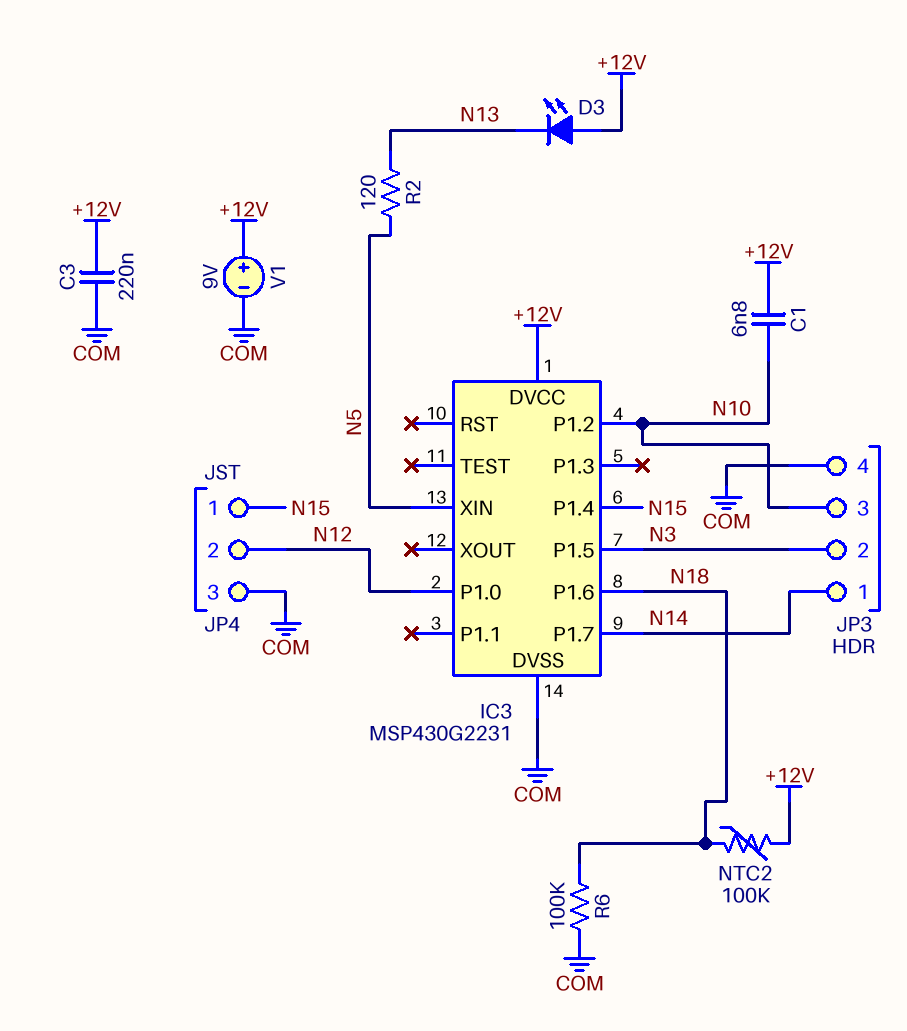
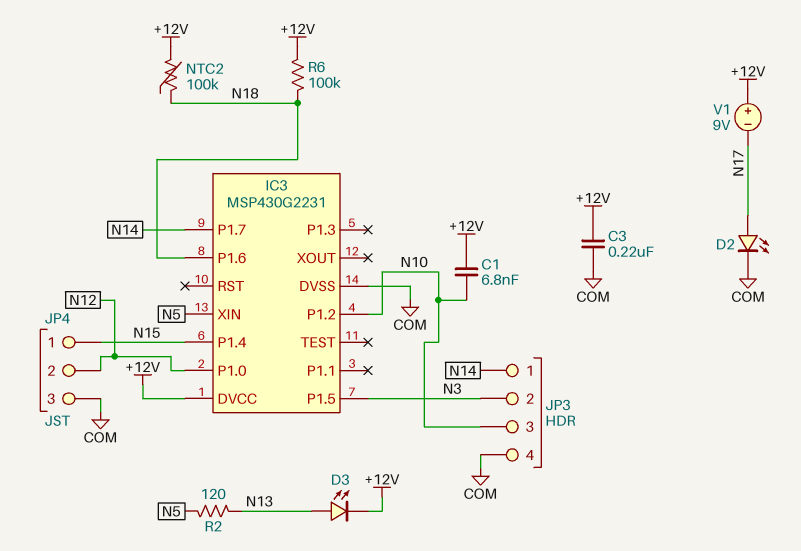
D2: none -> LED (A N17, K COM)
D3: LED (A +12V, K N13) -> LED (A N13, K +12V)
R6: 100k (COM, N18) -> 100k (+12V, N18)
V1: 9V (plus +12V, minus COM) -> 9V (plus +12V, minus N17)

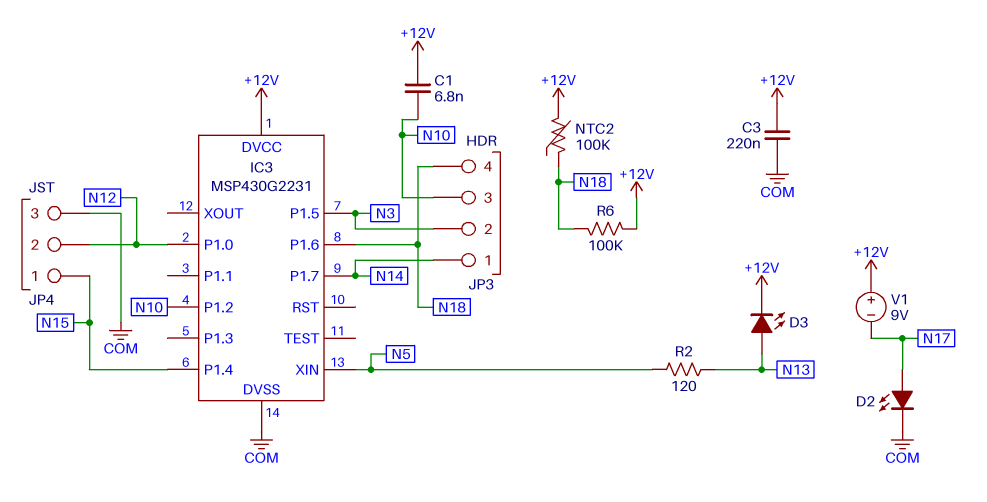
JP3 pin 4: COM -> N18

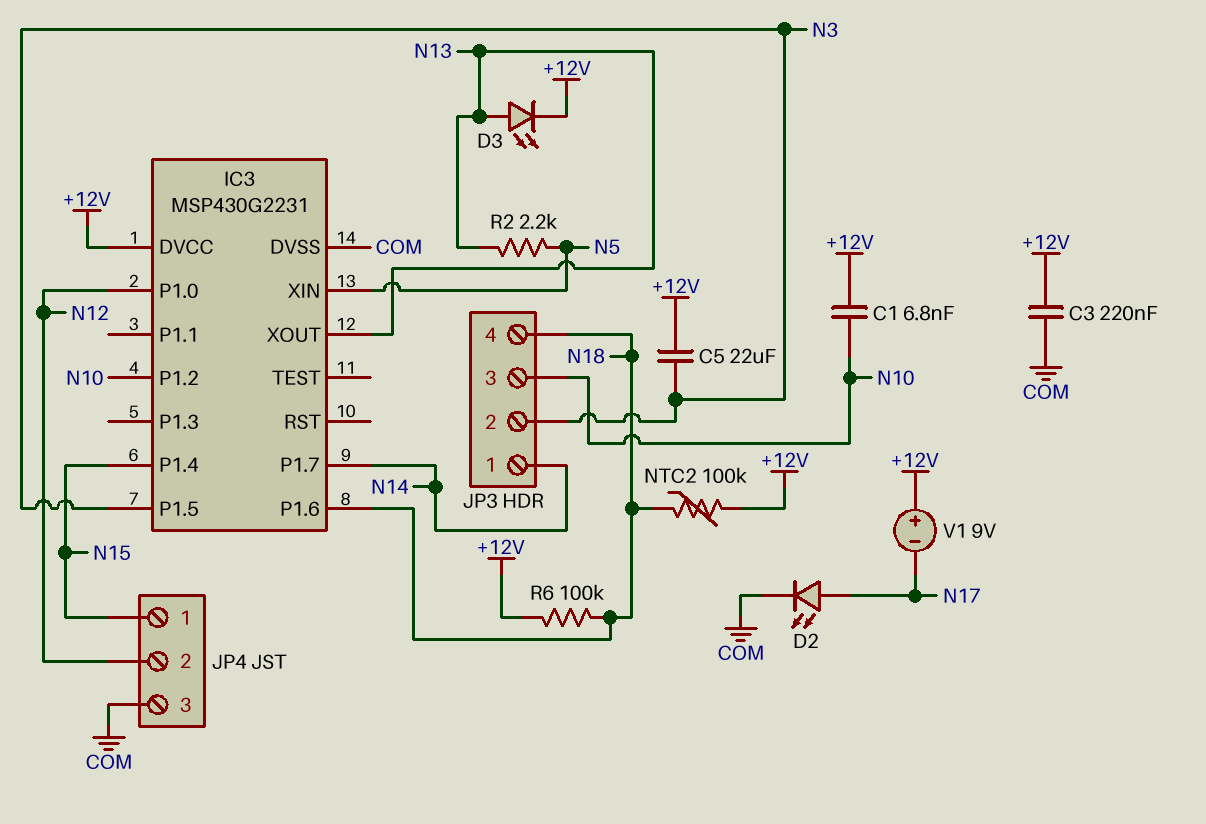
C5: none -> 22uF (+12V, N3)
IC3 pin XOUT: none -> N13
R2: 120 (N5, N13) -> 2.2k (N5, N13)

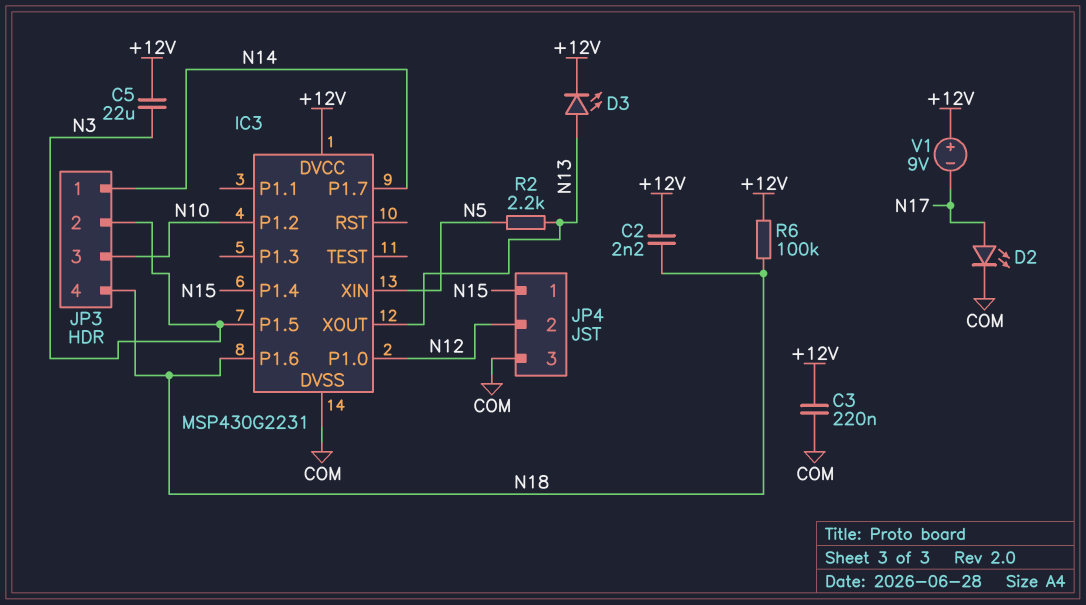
C1: 6.8nF (+12V, N10) -> none
C2: none -> 2.2nF (+12V, N18)
NTC2: 100k (+12V, N18) -> none

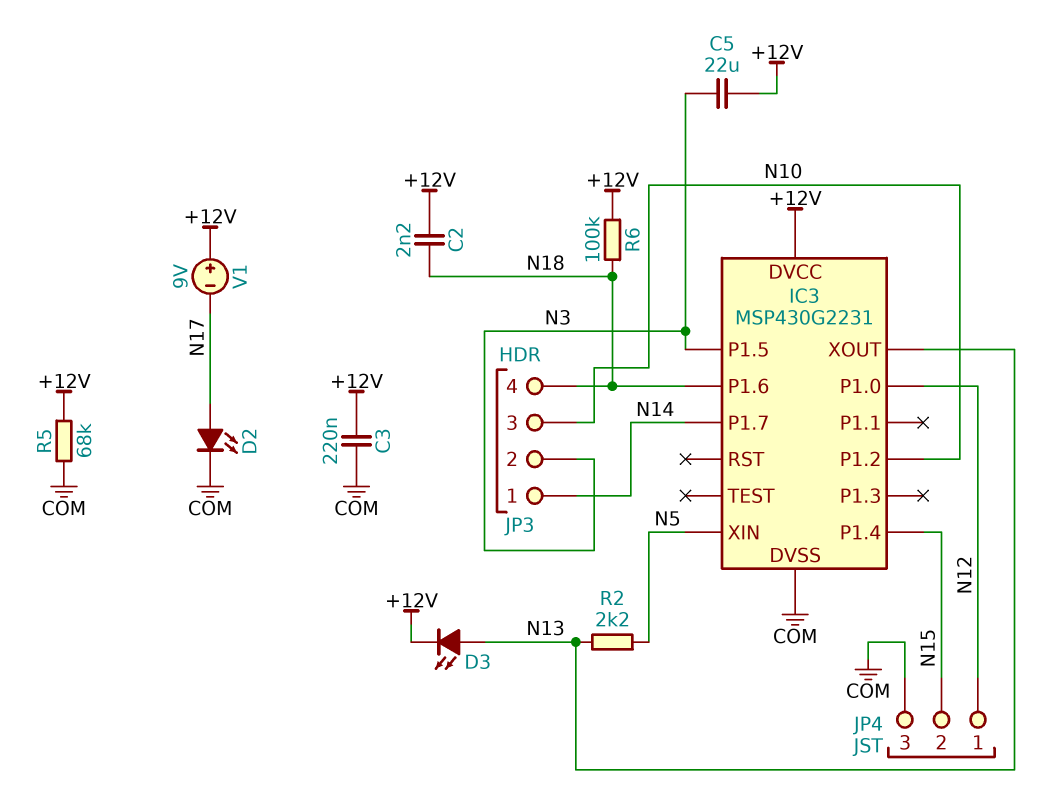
JP4 pin 1: N15 -> N12
JP4 pin 2: N12 -> N15
R5: none -> 68k (+12V, COM)

